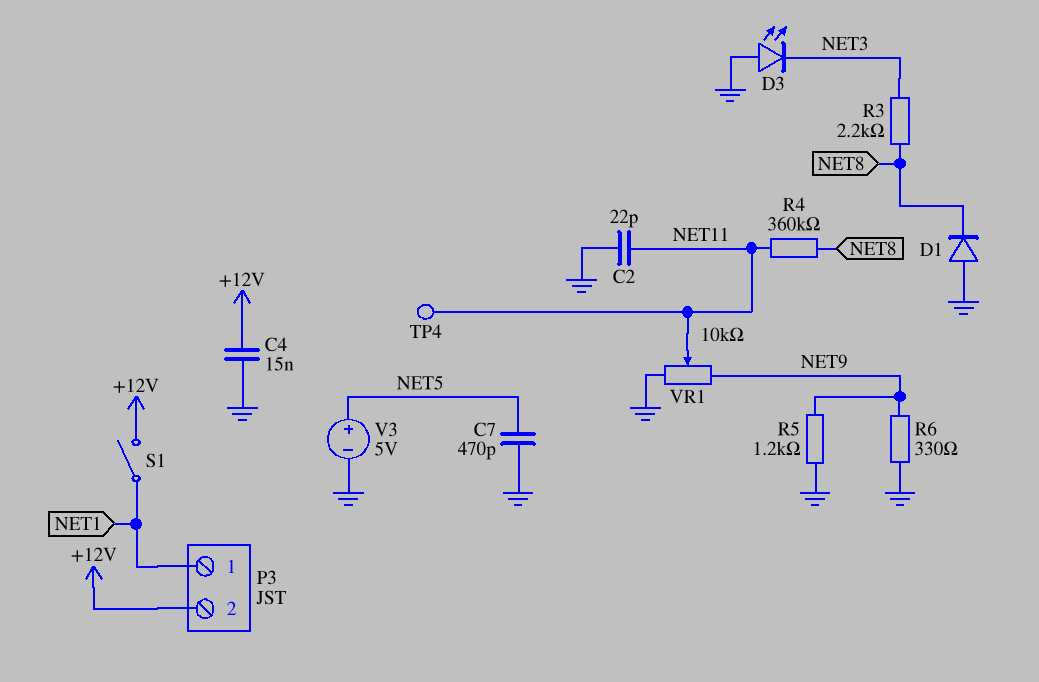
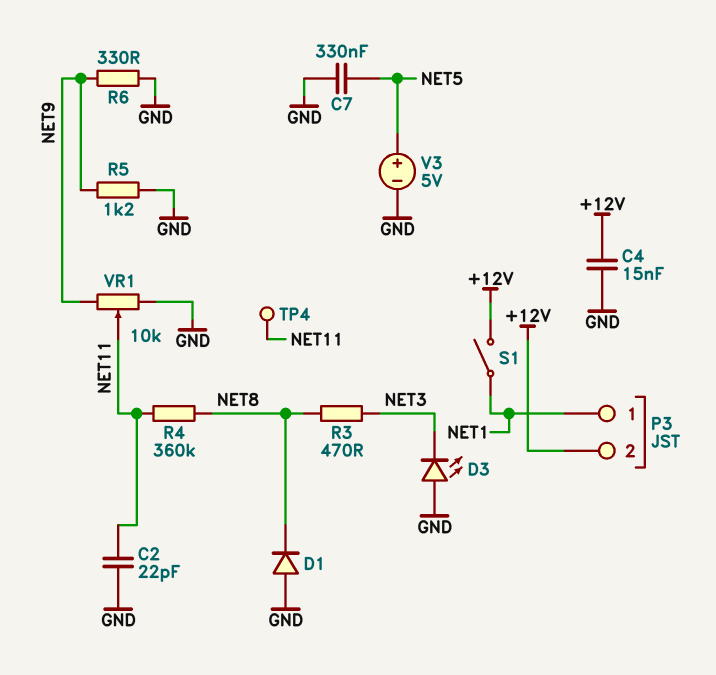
C7: 470pF (GND, NET5) -> 330nF (GND, NET5)
R3: 2.2k (NET3, NET8) -> 470 (NET3, NET8)

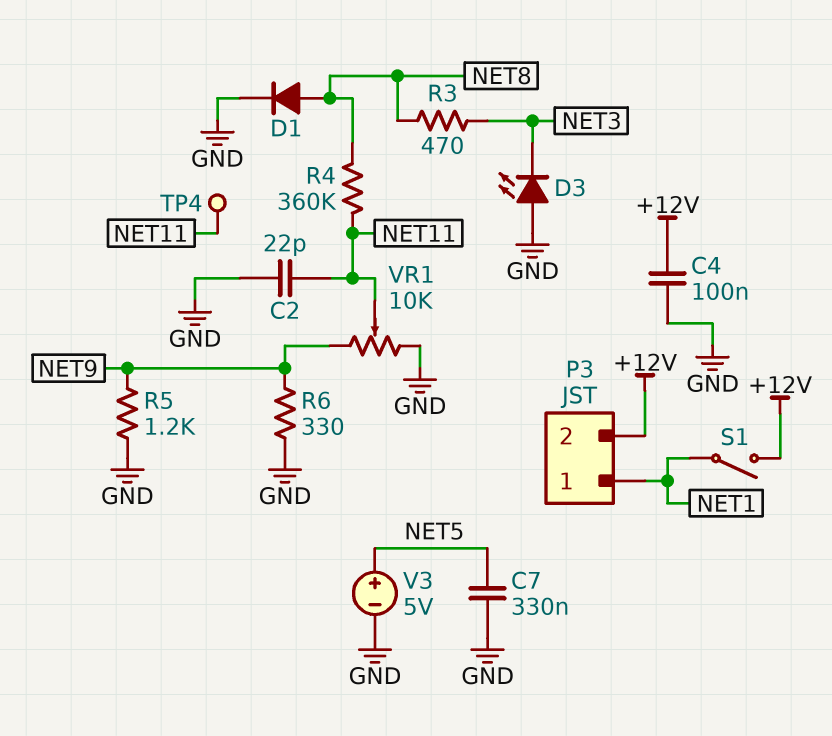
C4: 15nF (+12V, GND) -> 100nF (+12V, GND)
D1: diode (A GND, K NET8) -> diode (A NET8, K GND)

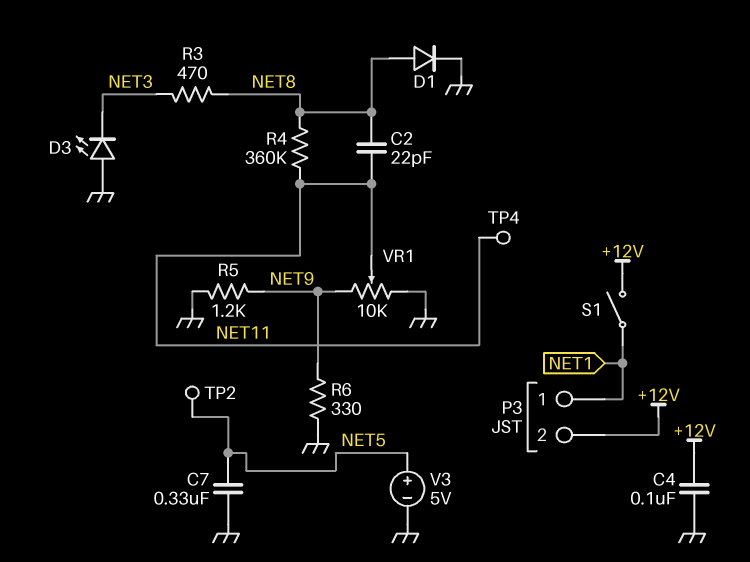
C2: 22pF (GND, NET11) -> 22pF (NET8, NET11)
TP2: none -> test point (NET5)

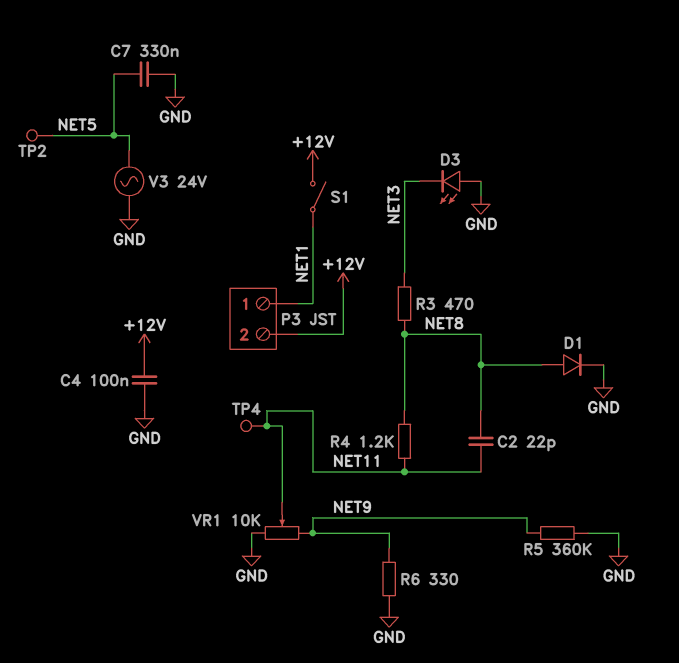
R4: 360k (NET8, NET11) -> 1.2k (NET8, NET11)
R5: 1.2k (GND, NET9) -> 360k (GND, NET9)
V3: 5V (plus NET5, minus GND) -> AC 24V (GND, NET5)

